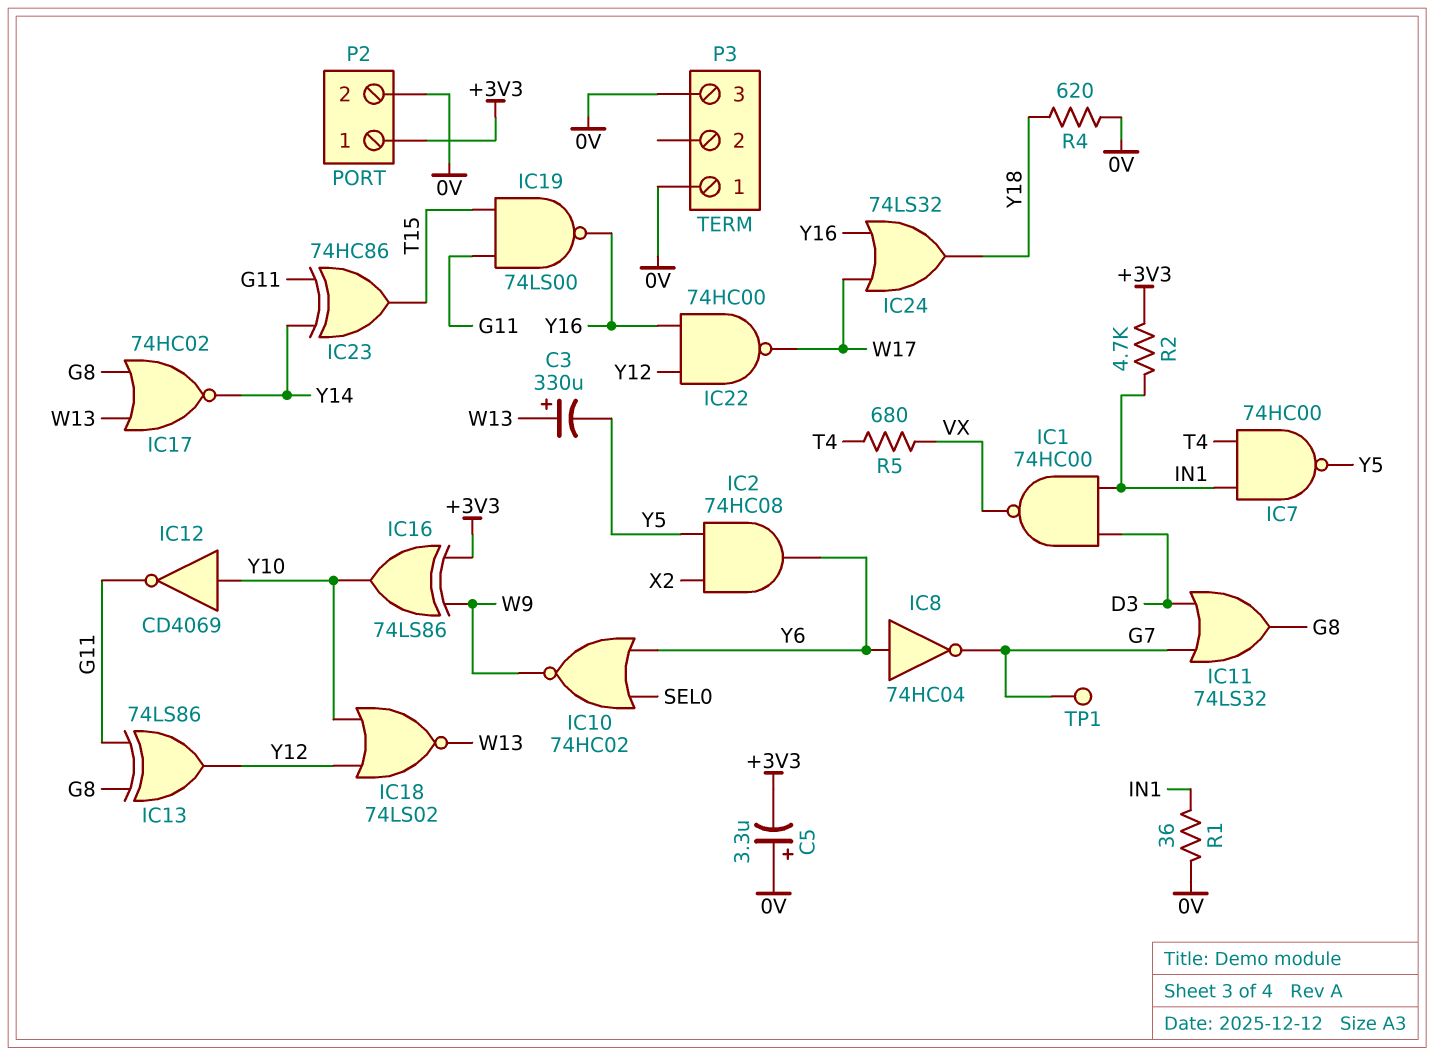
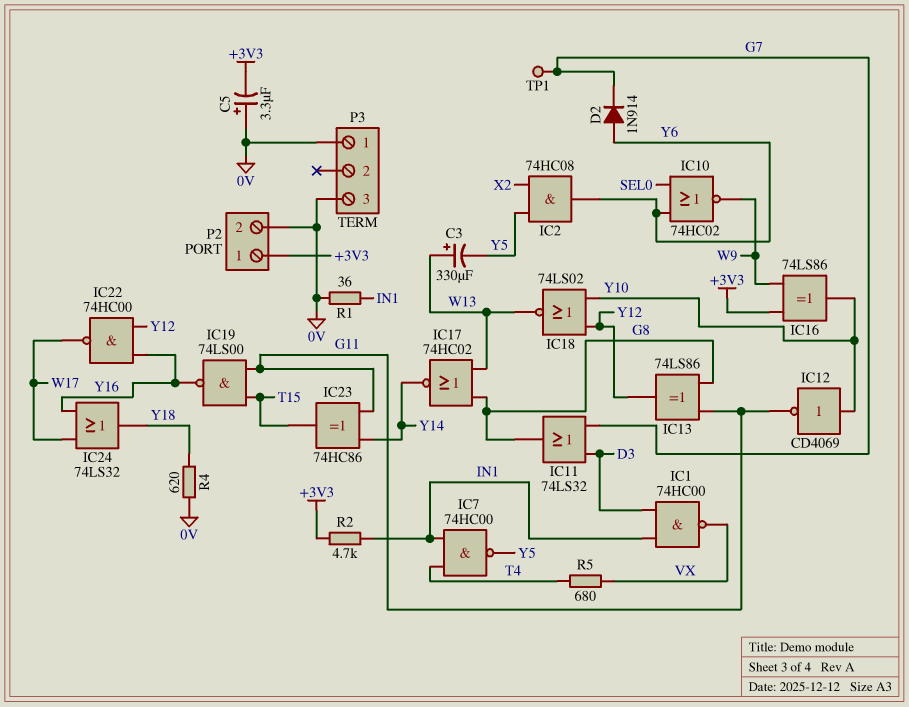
D2: none -> diode 1N914 (A Y6, K G7)
IC8: NOT 74HC04 (in Y6, out G7) -> none

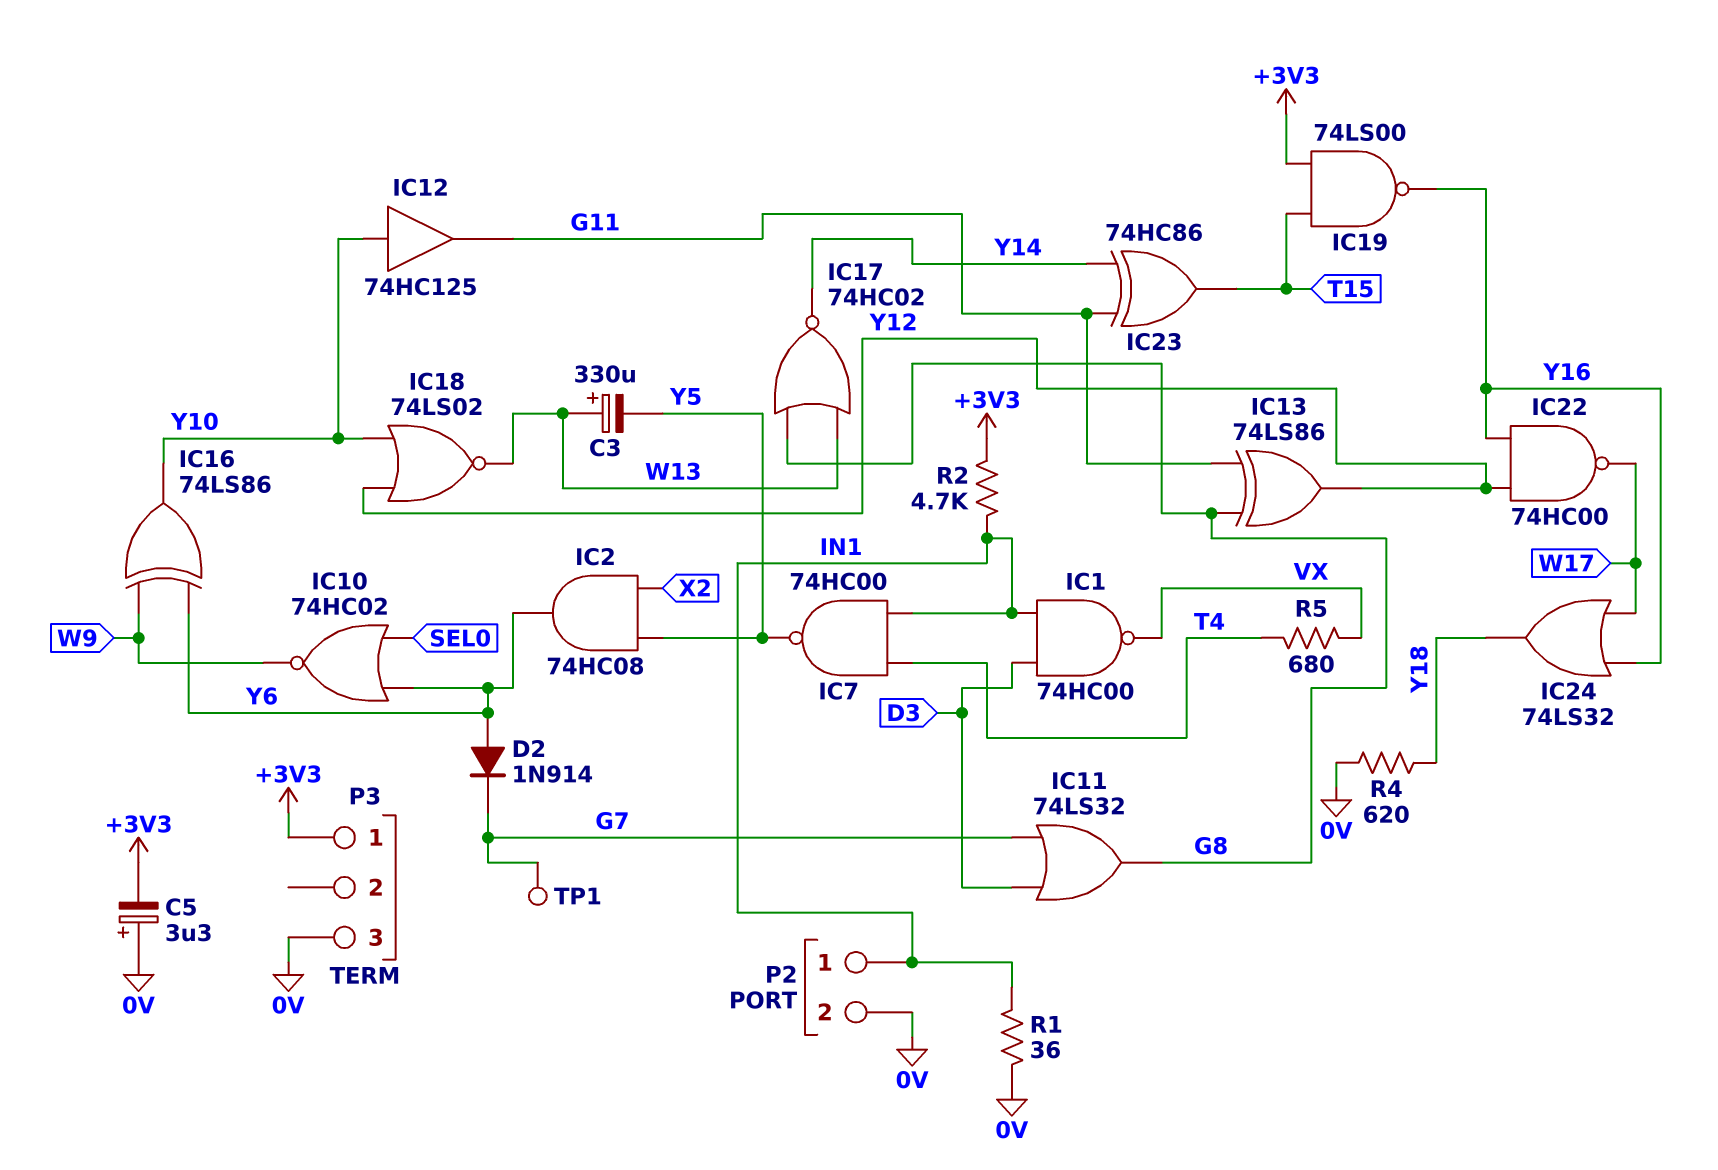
IC12: NOT CD4069 (in Y10, out G11) -> buffer 74HC125 (in Y10, out G11)
IC16: XOR 74LS86 (in +3V3, in W9, out Y10) -> XOR 74LS86 (in W9, in Y6, out Y10)
IC19: NAND 74LS00 (in G11, in T15, out Y16) -> NAND 74LS00 (in +3V3, in T15, out Y16)
P2 pin 1: +3V3 -> IN1
P3 pin 1: 0V -> +3V3

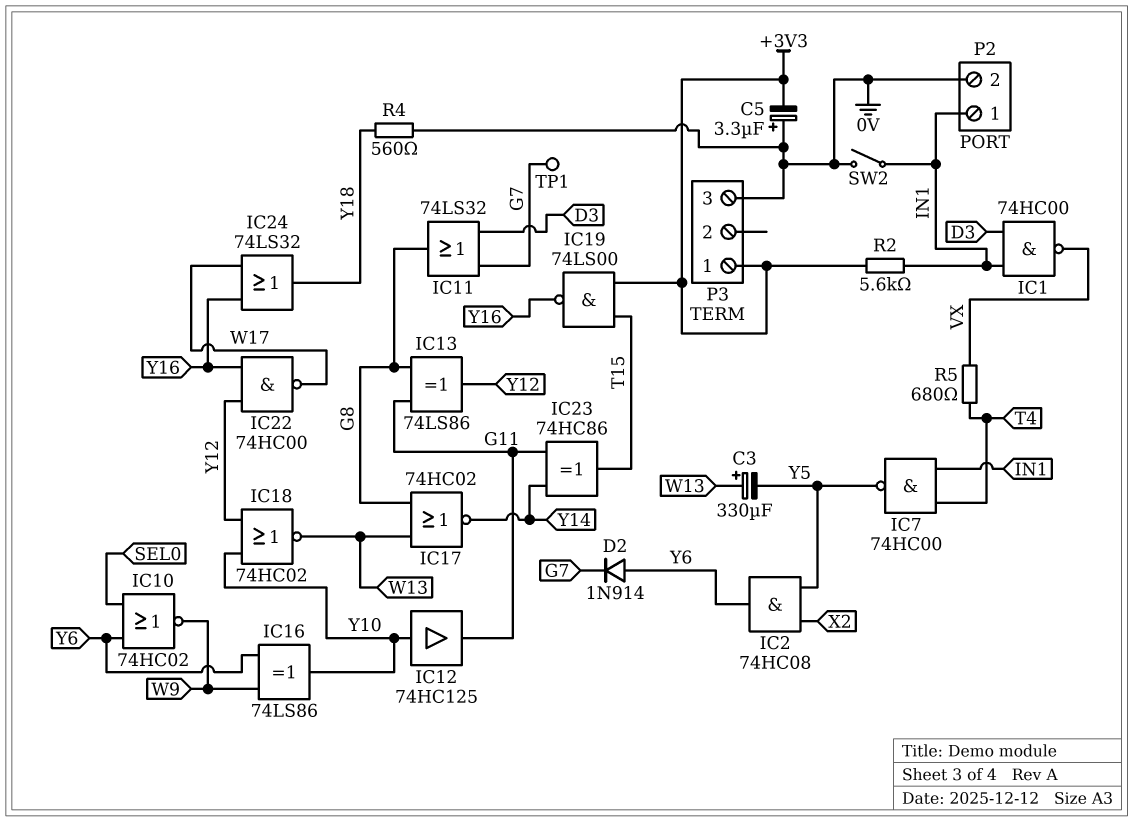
IC18: NOR 74LS02 (in Y10, in Y12, out W13) -> NOR 74HC02 (in Y10, in Y12, out W13)
R1: 36 (0V, IN1) -> none
R2: 4.7k (+3V3, IN1) -> 5.6k (+3V3, IN1)
R4: 620 (0V, Y18) -> 560 (0V, Y18)
SW2: none -> switch (0V, IN1)

